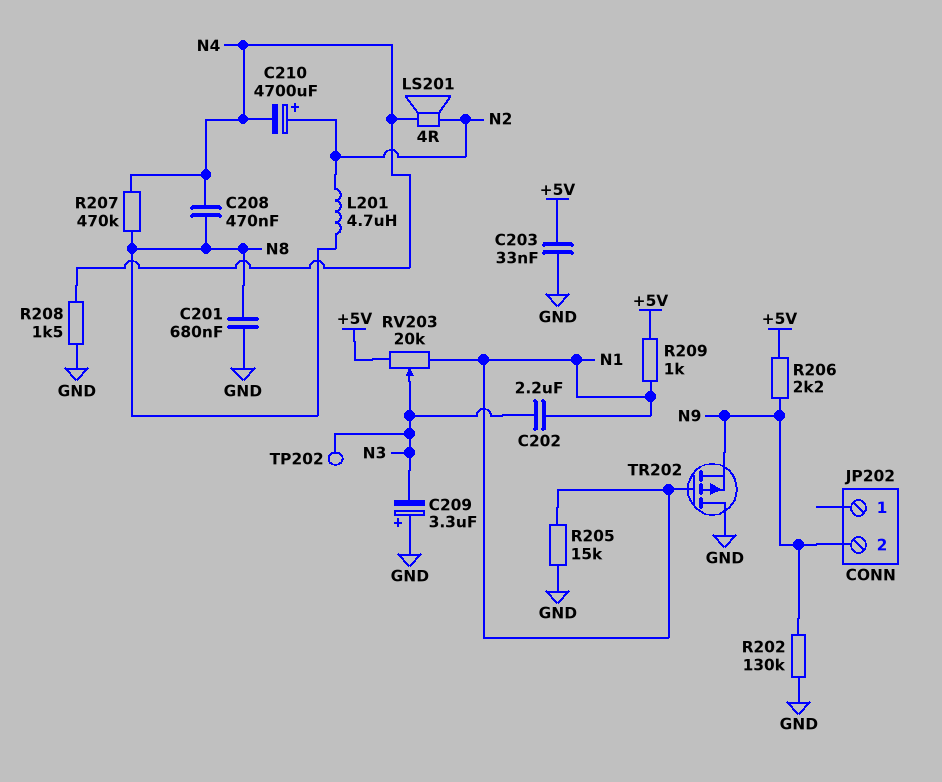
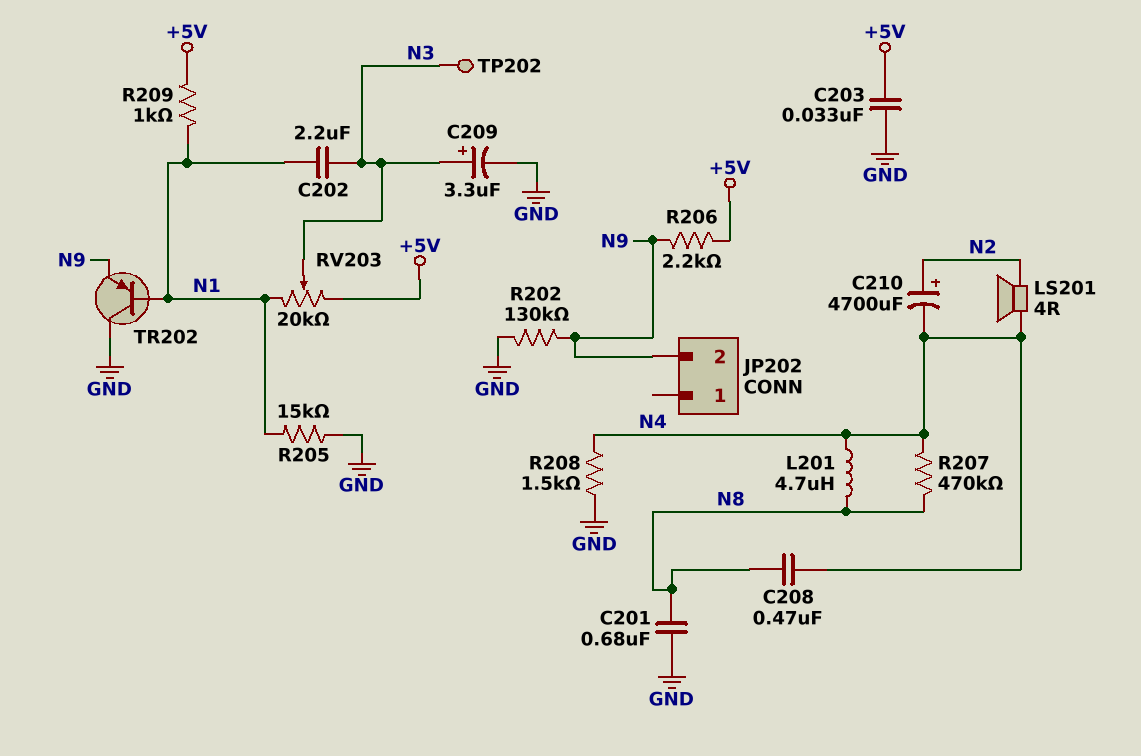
C209: 3.3uF (plus GND, minus N3) -> 3.3uF (plus N3, minus GND)
L201: 4.7uH (N2, N8) -> 4.7uH (N4, N8)
TR202: PMOS (G N1, D GND, S N9) -> PNP (B N1, C GND, E N9)

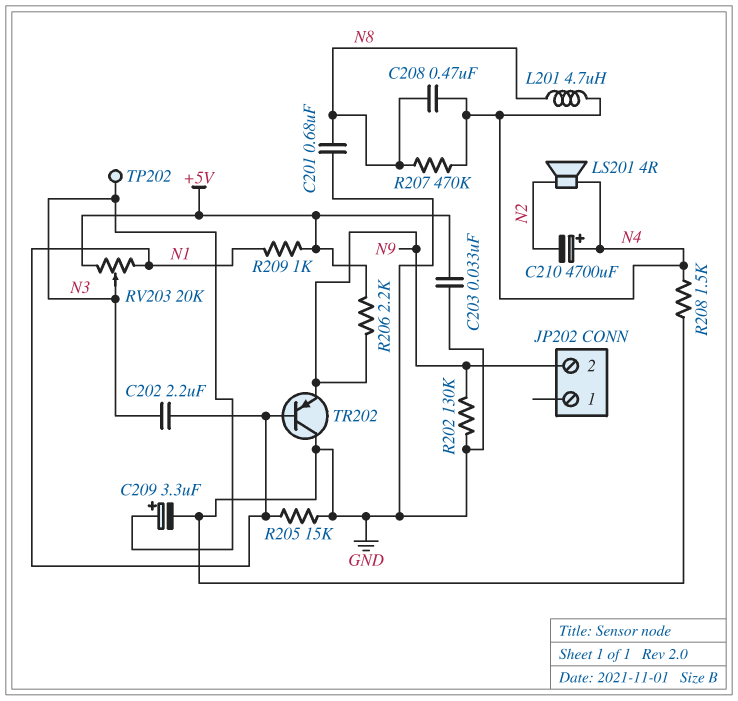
C210: 4700uF (plus N2, minus N4) -> 4700uF (plus N4, minus N2)

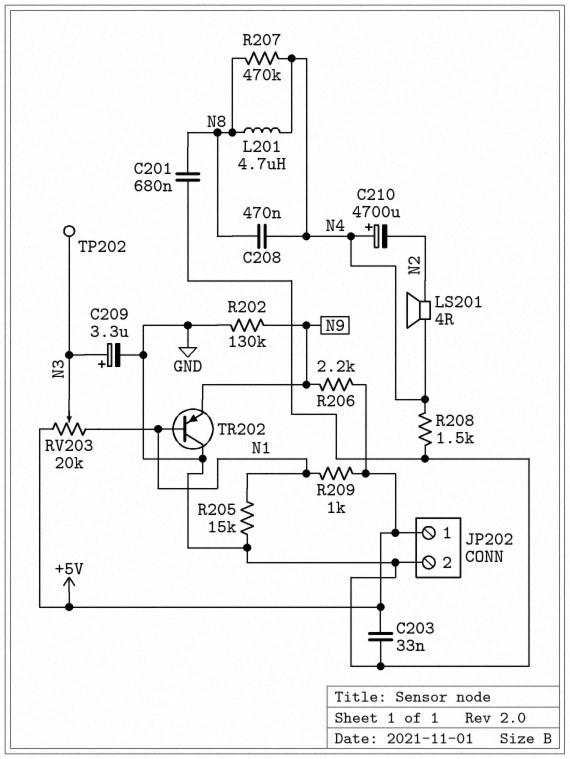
C202: 2.2uF (N1, N3) -> none
JP202 pin 1: none -> +5V
JP202 pin 2: N9 -> GND

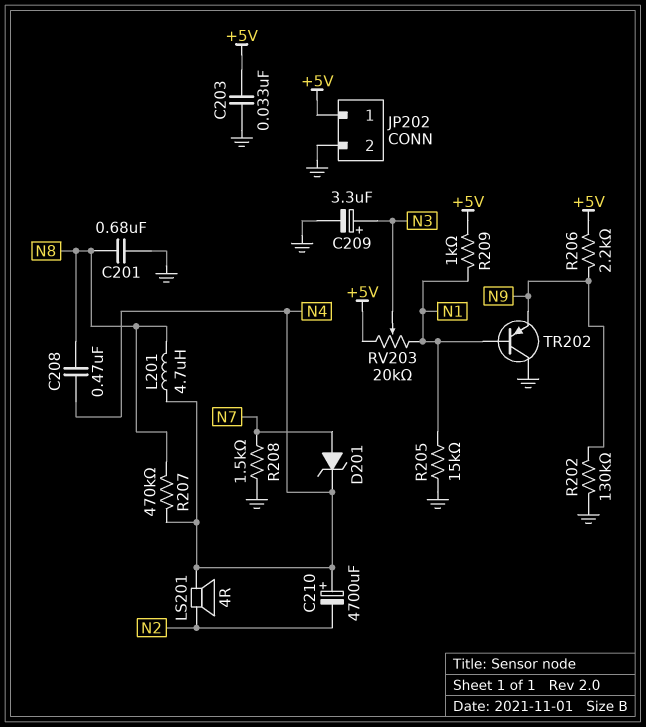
D201: none -> zener (A N7, K N4)
R208: 1.5k (GND, N4) -> 1.5k (GND, N7)
TP202: test point (N3) -> none

